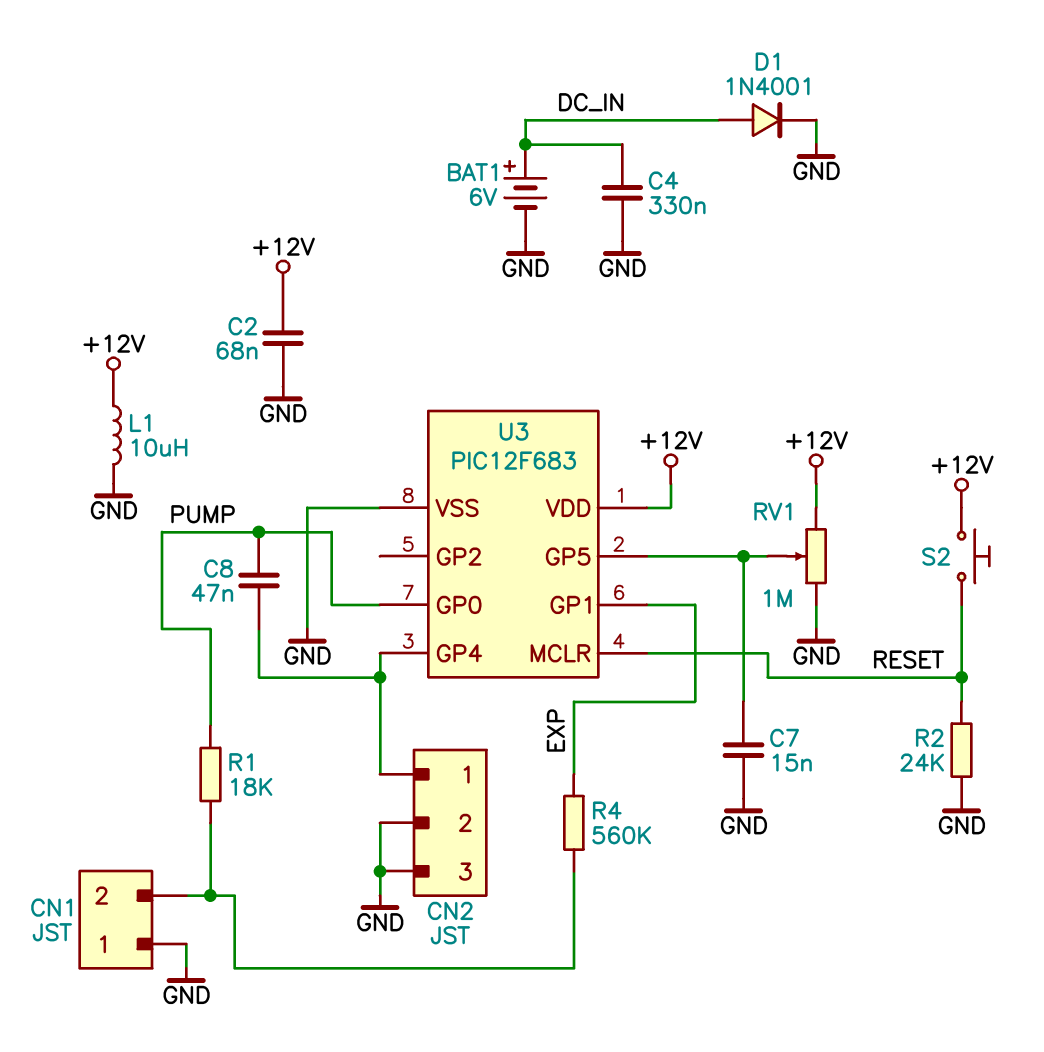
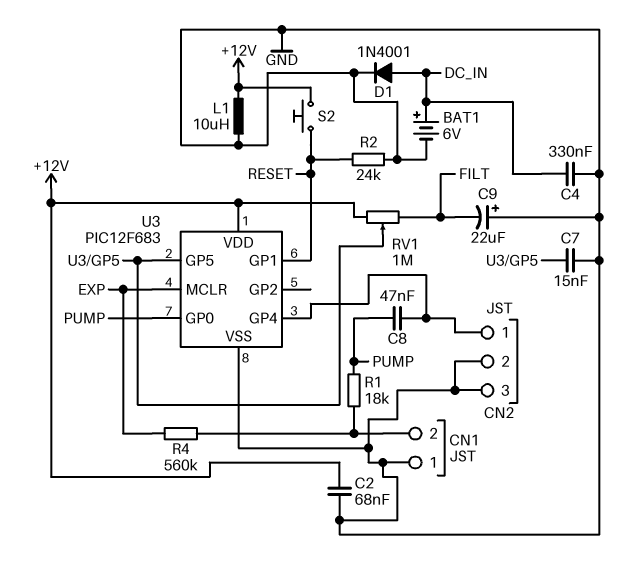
C9: none -> 22uF (plus GND, minus FILT)
RV1: 1M (+12V, GND, wiper U3/GP5) -> 1M (+12V, FILT, wiper U3/GP5)
U3 pin GP1: EXP -> RESET
U3 pin MCLR: RESET -> EXP

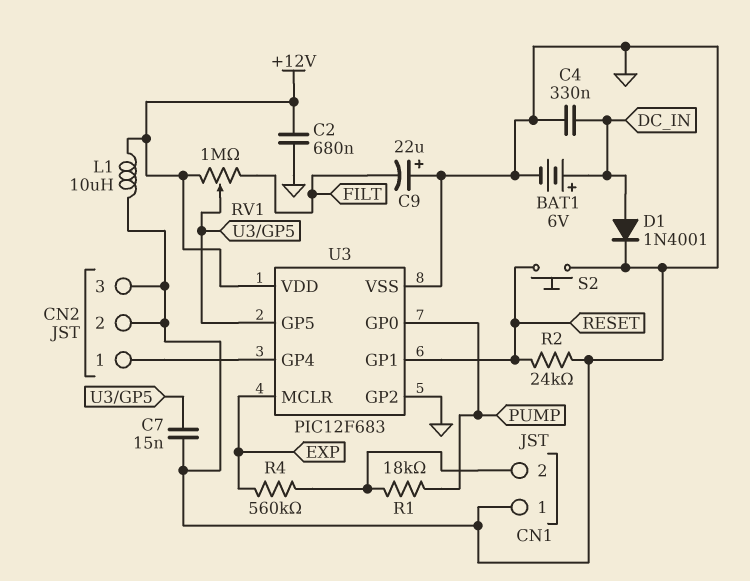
C2: 68nF (+12V, GND) -> 680nF (+12V, GND)
C8: 47nF (CN2/1, PUMP) -> none
S2: button (+12V, RESET) -> button (GND, RESET)
U3 pin GP2: none -> GND

